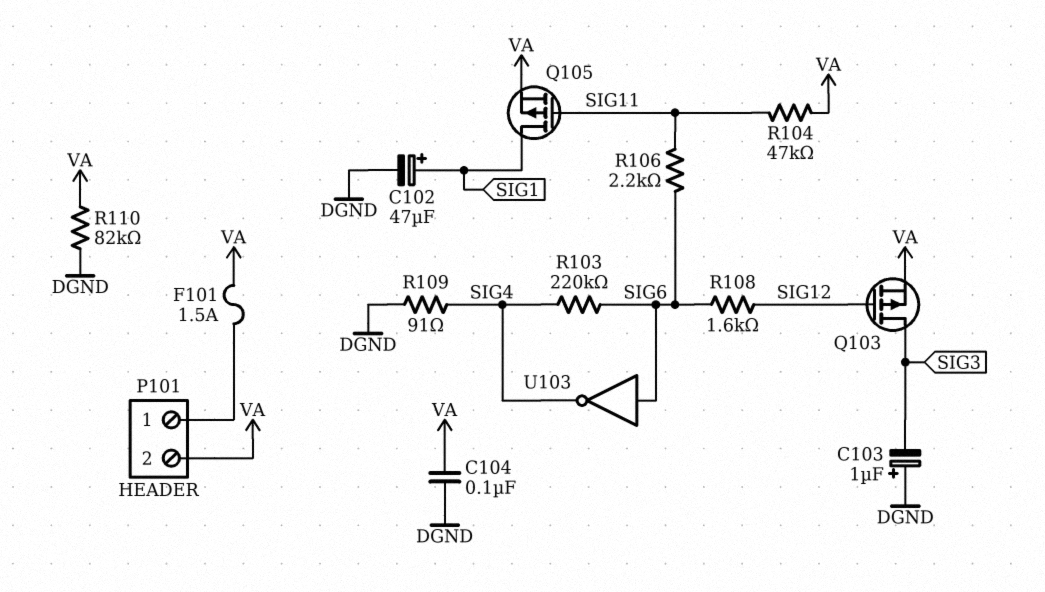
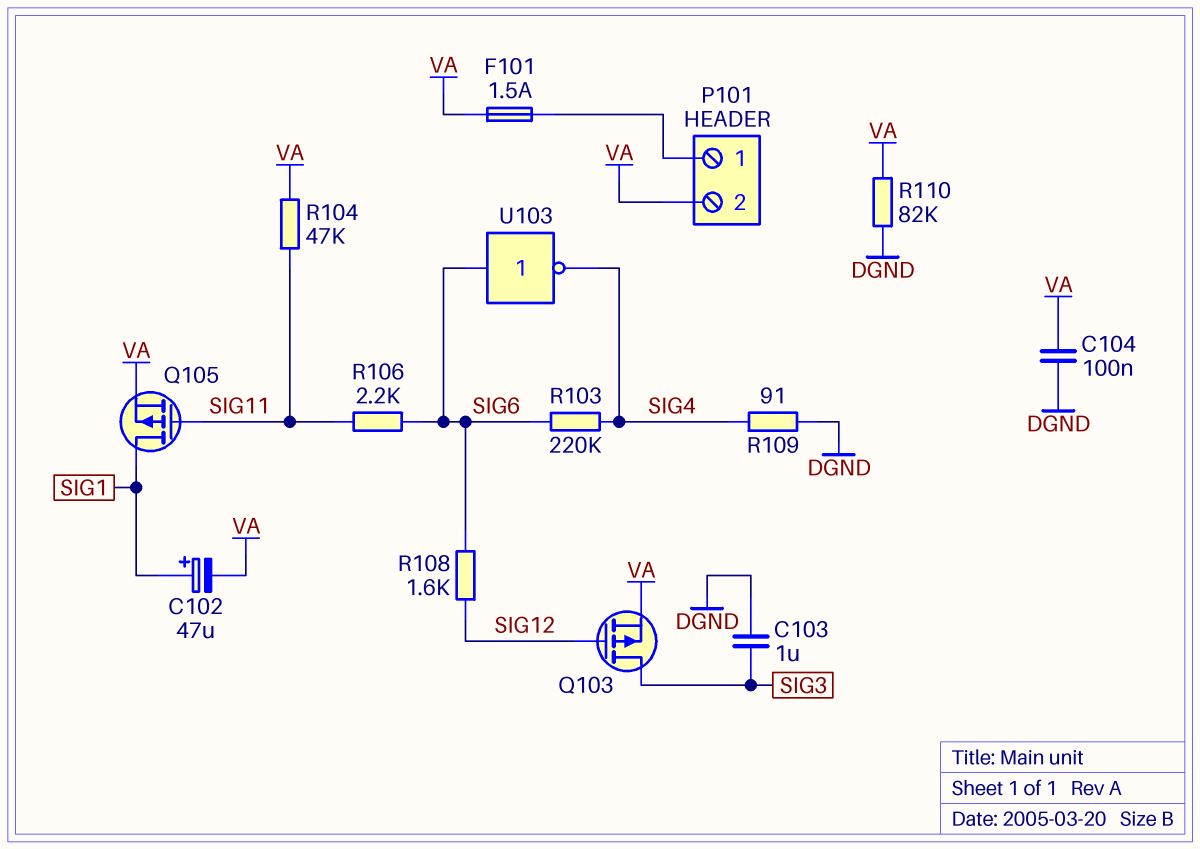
C102: 47uF (plus SIG1, minus DGND) -> 47uF (plus SIG1, minus VA)
C103: 1uF (plus DGND, minus SIG3) -> 1uF (DGND, SIG3)

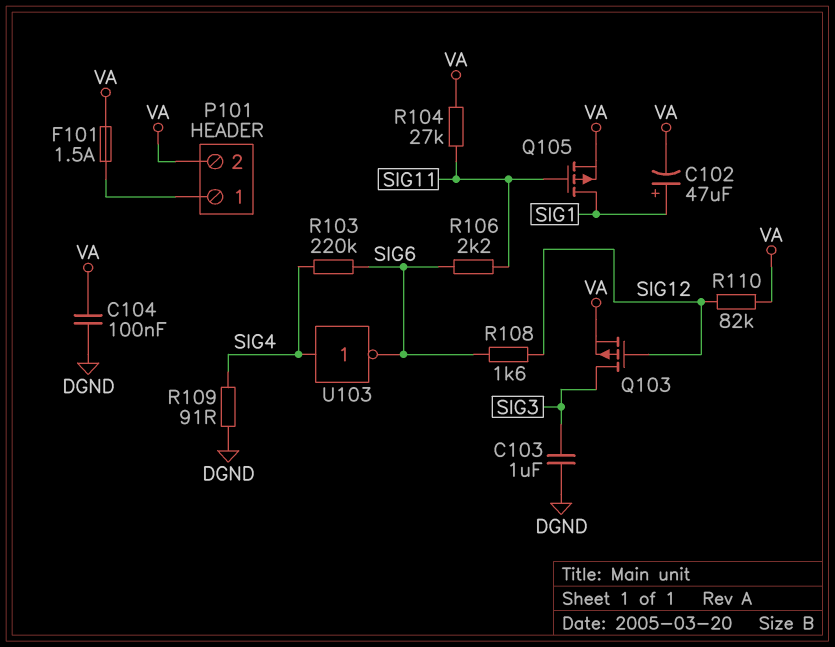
R104: 47k (SIG11, VA) -> 27k (SIG11, VA)
R110: 82k (DGND, VA) -> 82k (SIG12, VA)
U103: NOT (in SIG6, out SIG4) -> NOT (in SIG4, out SIG6)

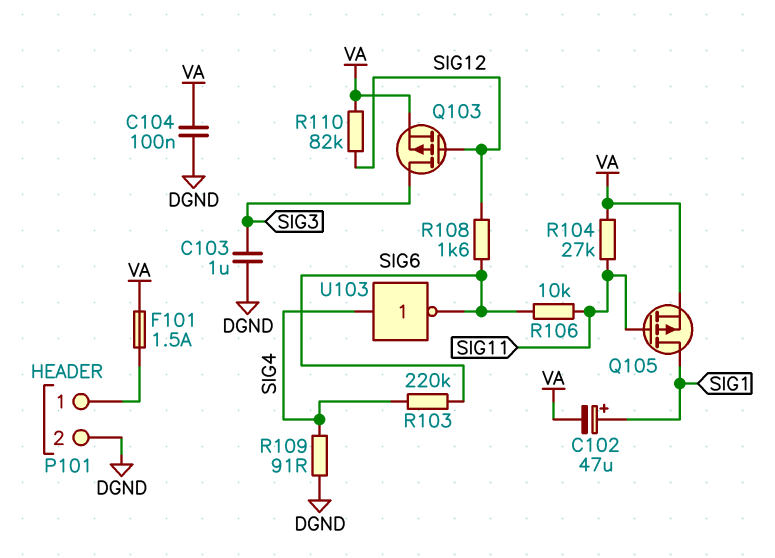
P101 pin 2: VA -> DGND
R106: 2.2k (SIG6, SIG11) -> 10k (SIG6, SIG11)

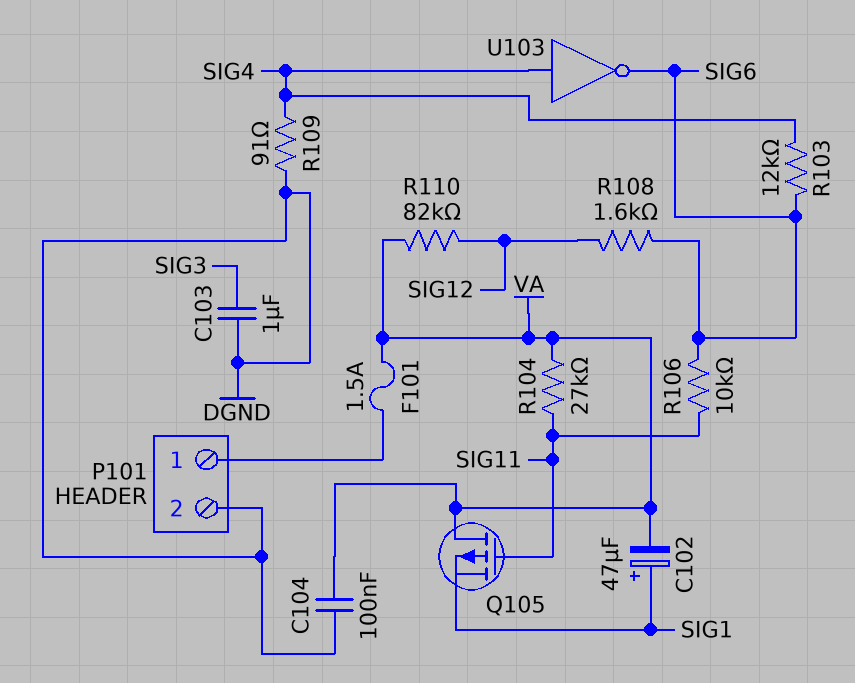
Q103: PMOS (G SIG12, D SIG3, S VA) -> none
Q105: PMOS (G SIG11, D SIG1, S VA) -> PMOS (G SIG11, D VA, S SIG1)
R103: 220k (SIG4, SIG6) -> 12k (SIG4, SIG6)

